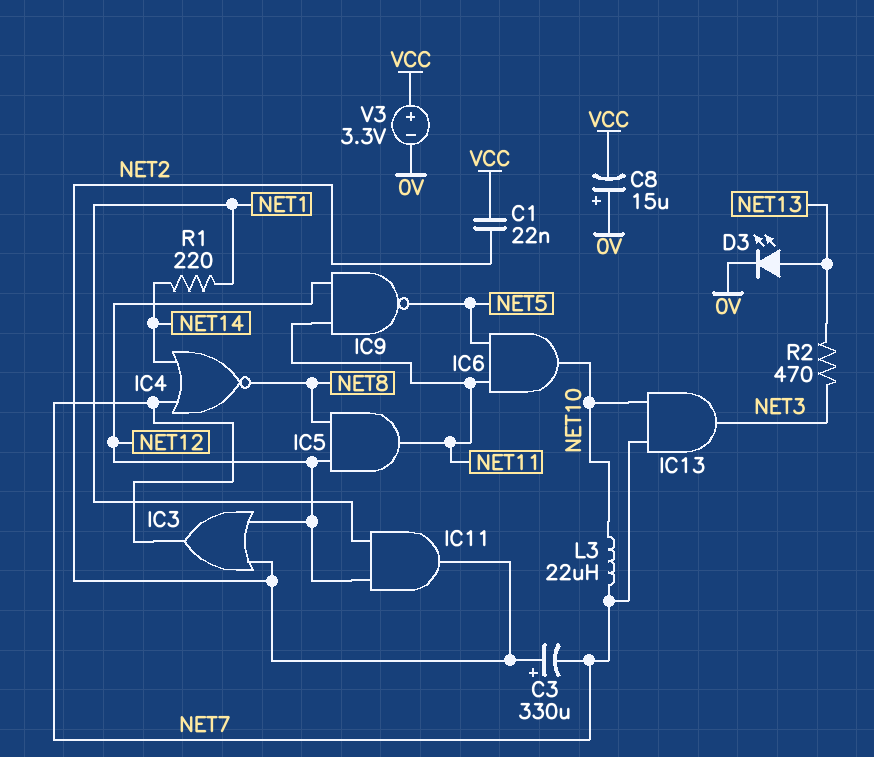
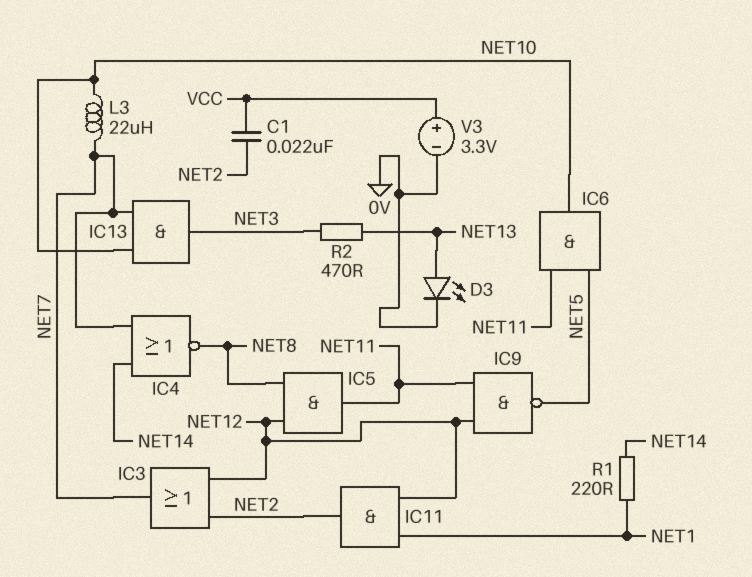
C3: 330uF (plus NET2, minus NET7) -> none
C8: 15uF (plus 0V, minus VCC) -> none

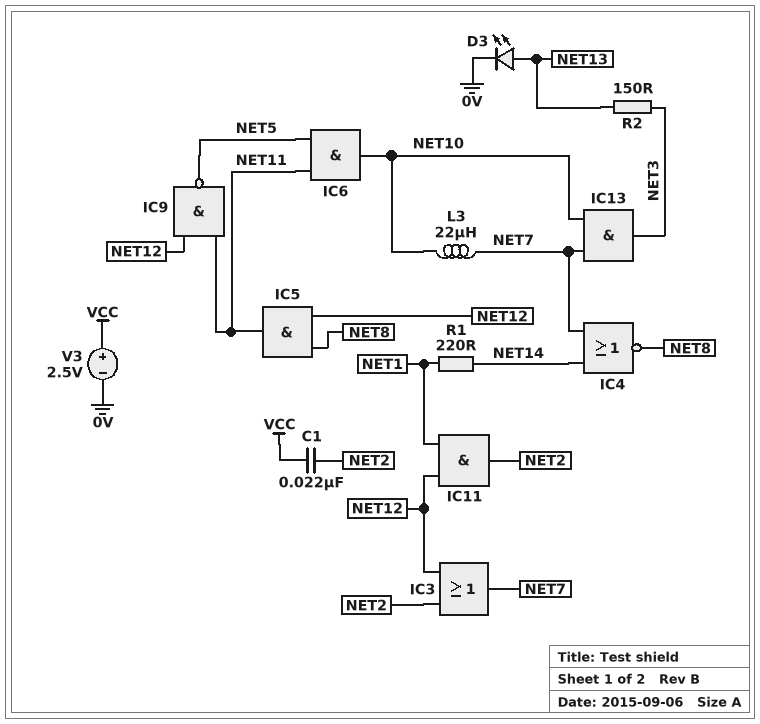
R2: 470 (NET3, NET13) -> 150 (NET3, NET13)
V3: 3.3V (plus VCC, minus 0V) -> 2.5V (plus VCC, minus 0V)

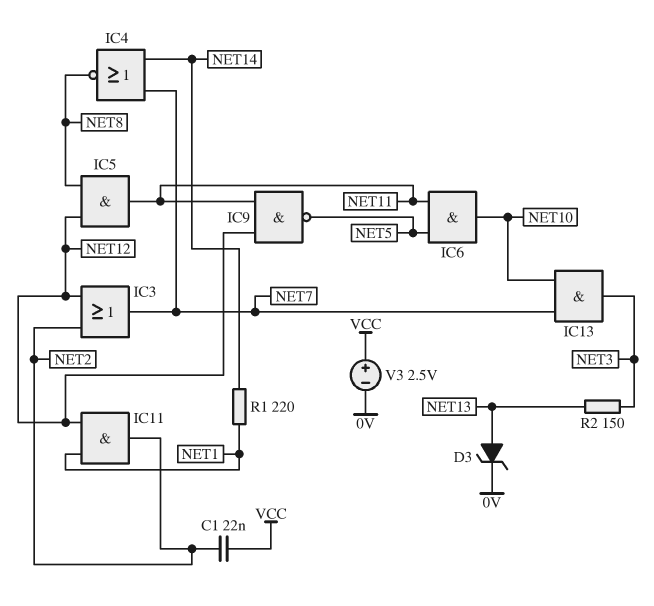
D3: LED (A NET13, K 0V) -> zener (A NET13, K 0V)
L3: 22uH (NET7, NET10) -> none

